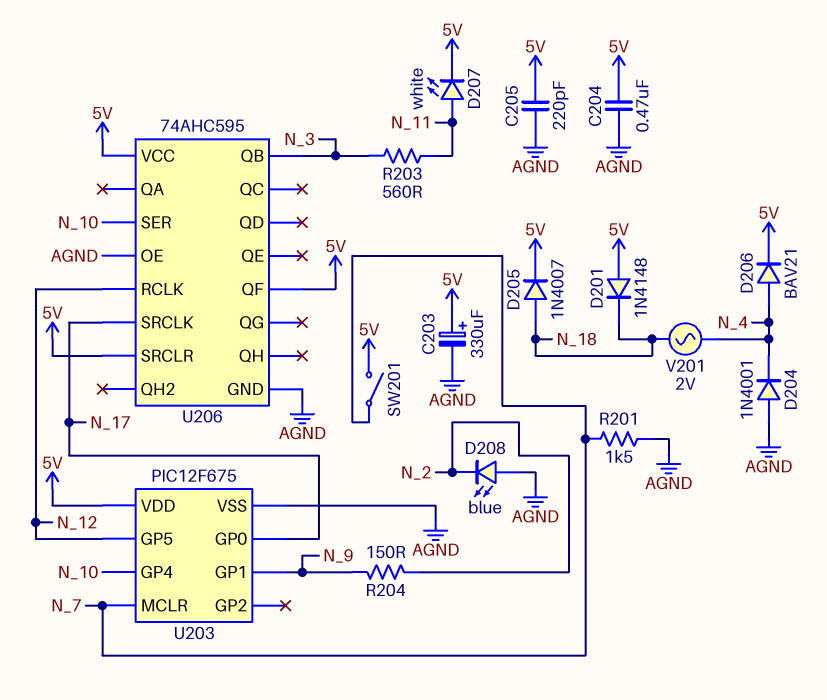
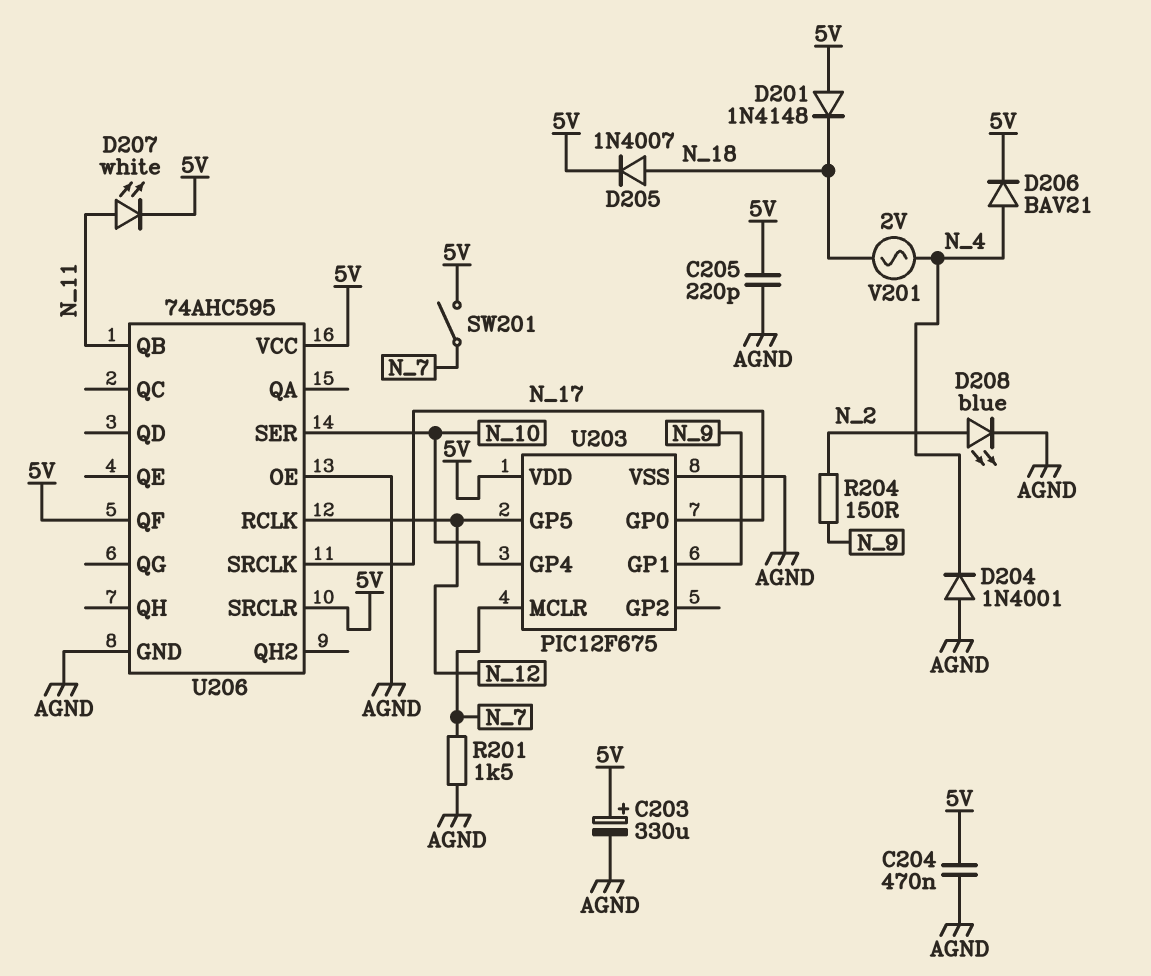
D208: LED blue (A AGND, K N_2) -> LED blue (A N_2, K AGND)
R203: 560 (N_3, N_11) -> none
U206 pin QB: N_3 -> N_11

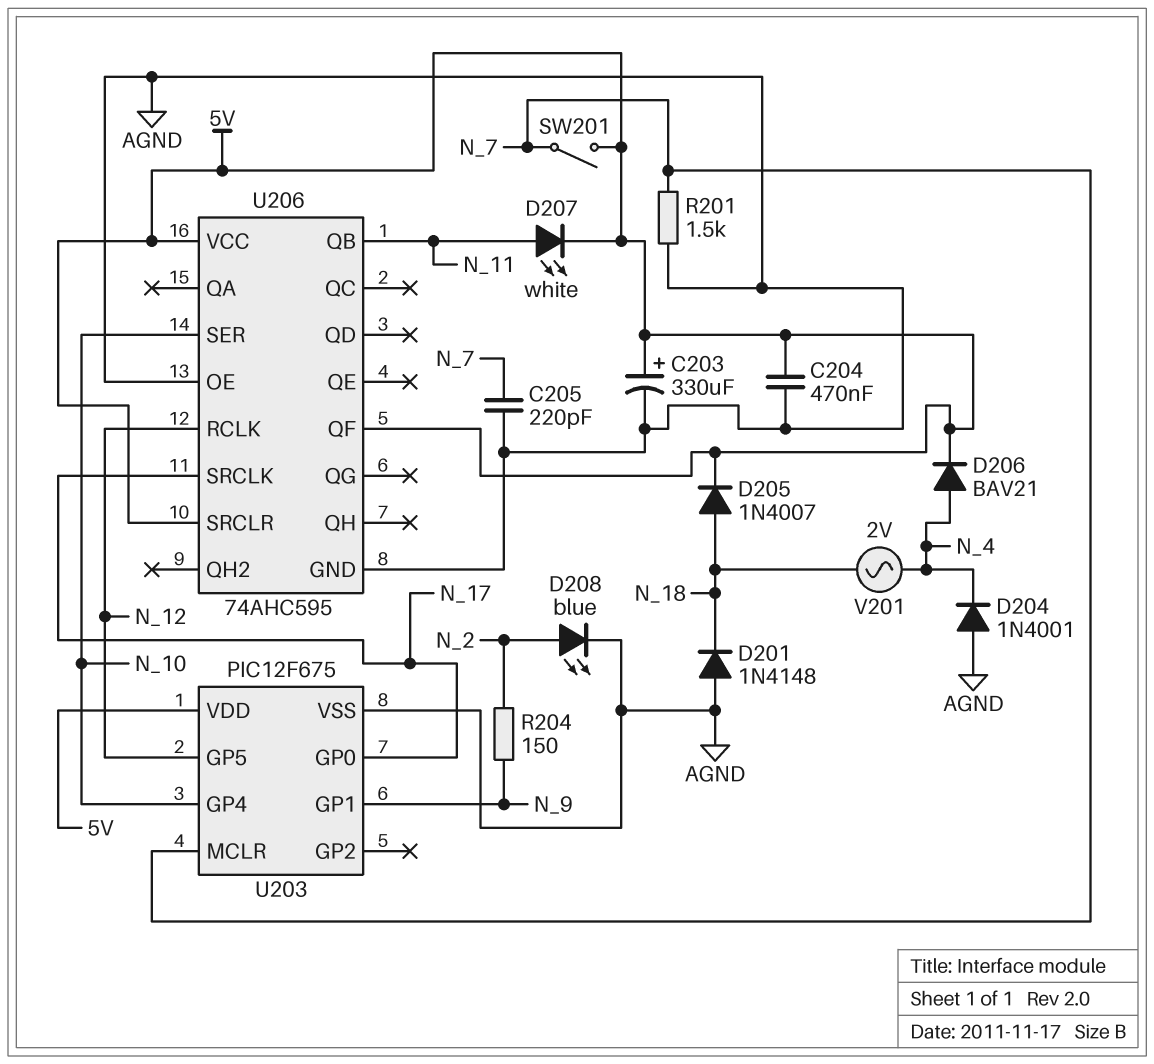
C205: 220pF (5V, AGND) -> 220pF (AGND, N_7)
D201: diode 1N4148 (A 5V, K N_18) -> diode 1N4148 (A AGND, K N_18)

